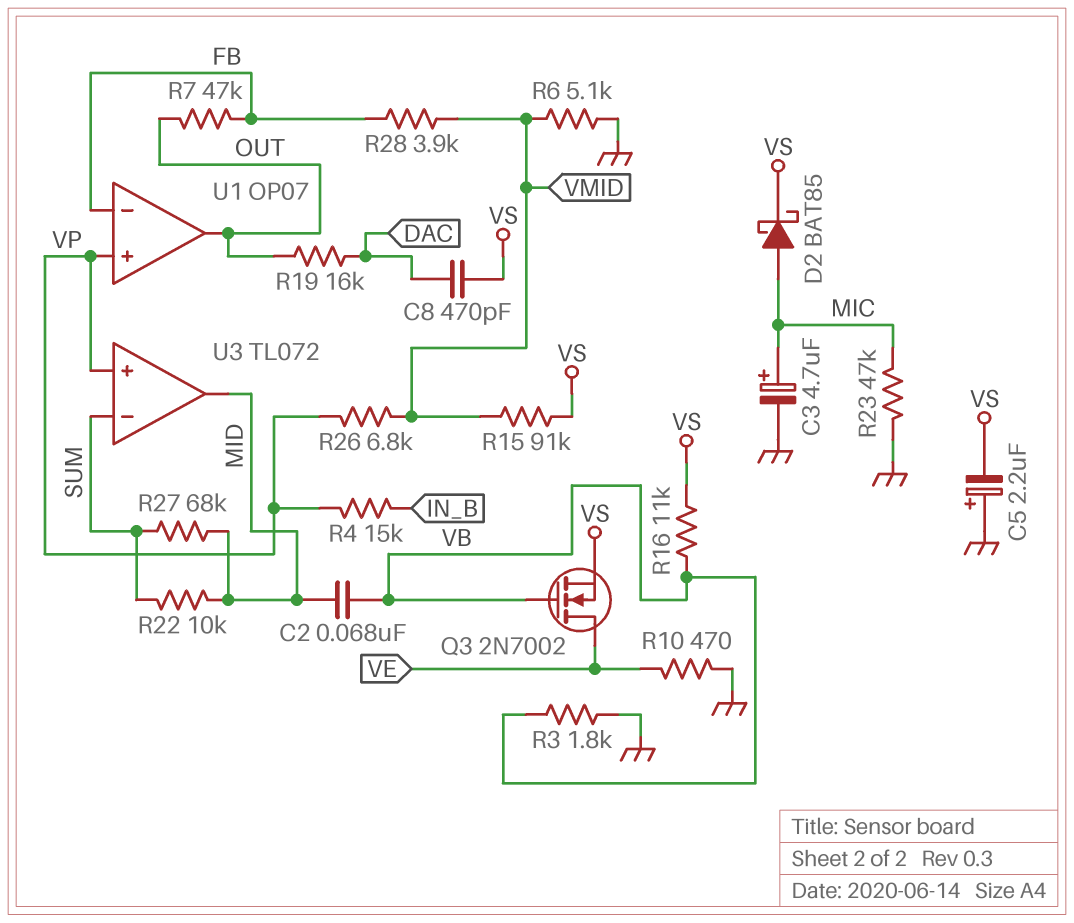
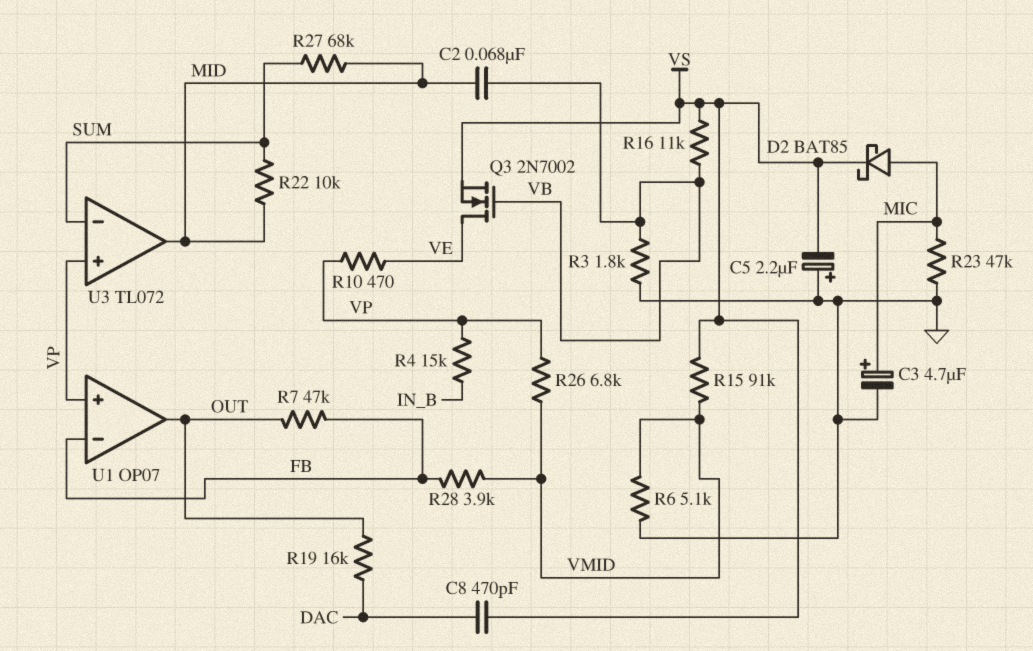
R10: 470 (GND, VE) -> 470 (VE, VP)

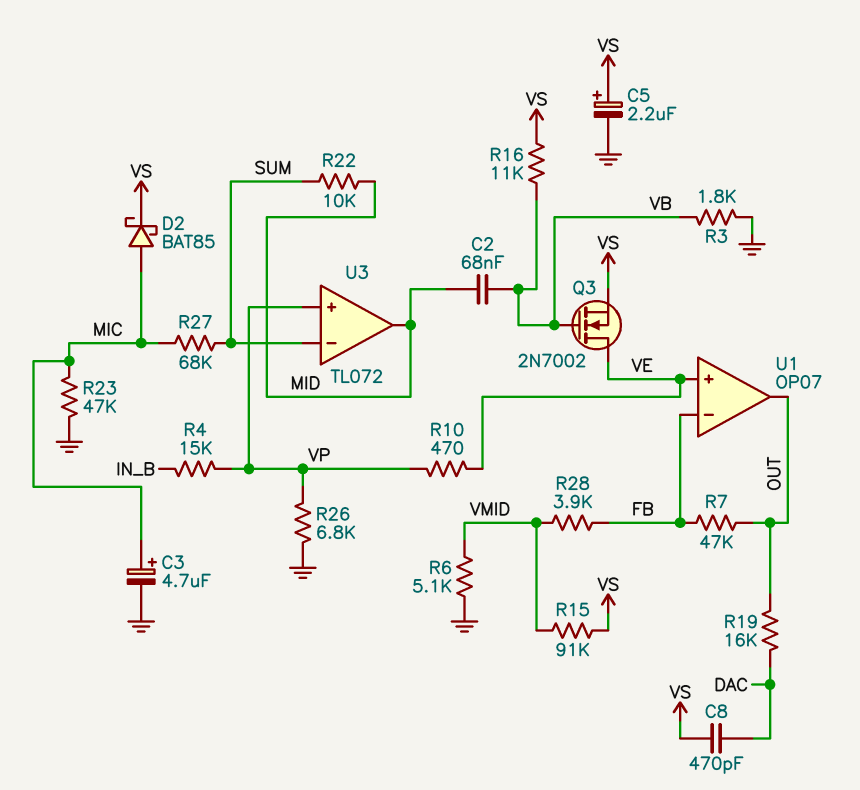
C5: 2.2uF (plus GND, minus VS) -> 2.2uF (plus VS, minus GND)
R26: 6.8k (VMID, VP) -> 6.8k (GND, VP)
R27: 68k (MID, SUM) -> 68k (MIC, SUM)
U1 pin in+: VP -> VE

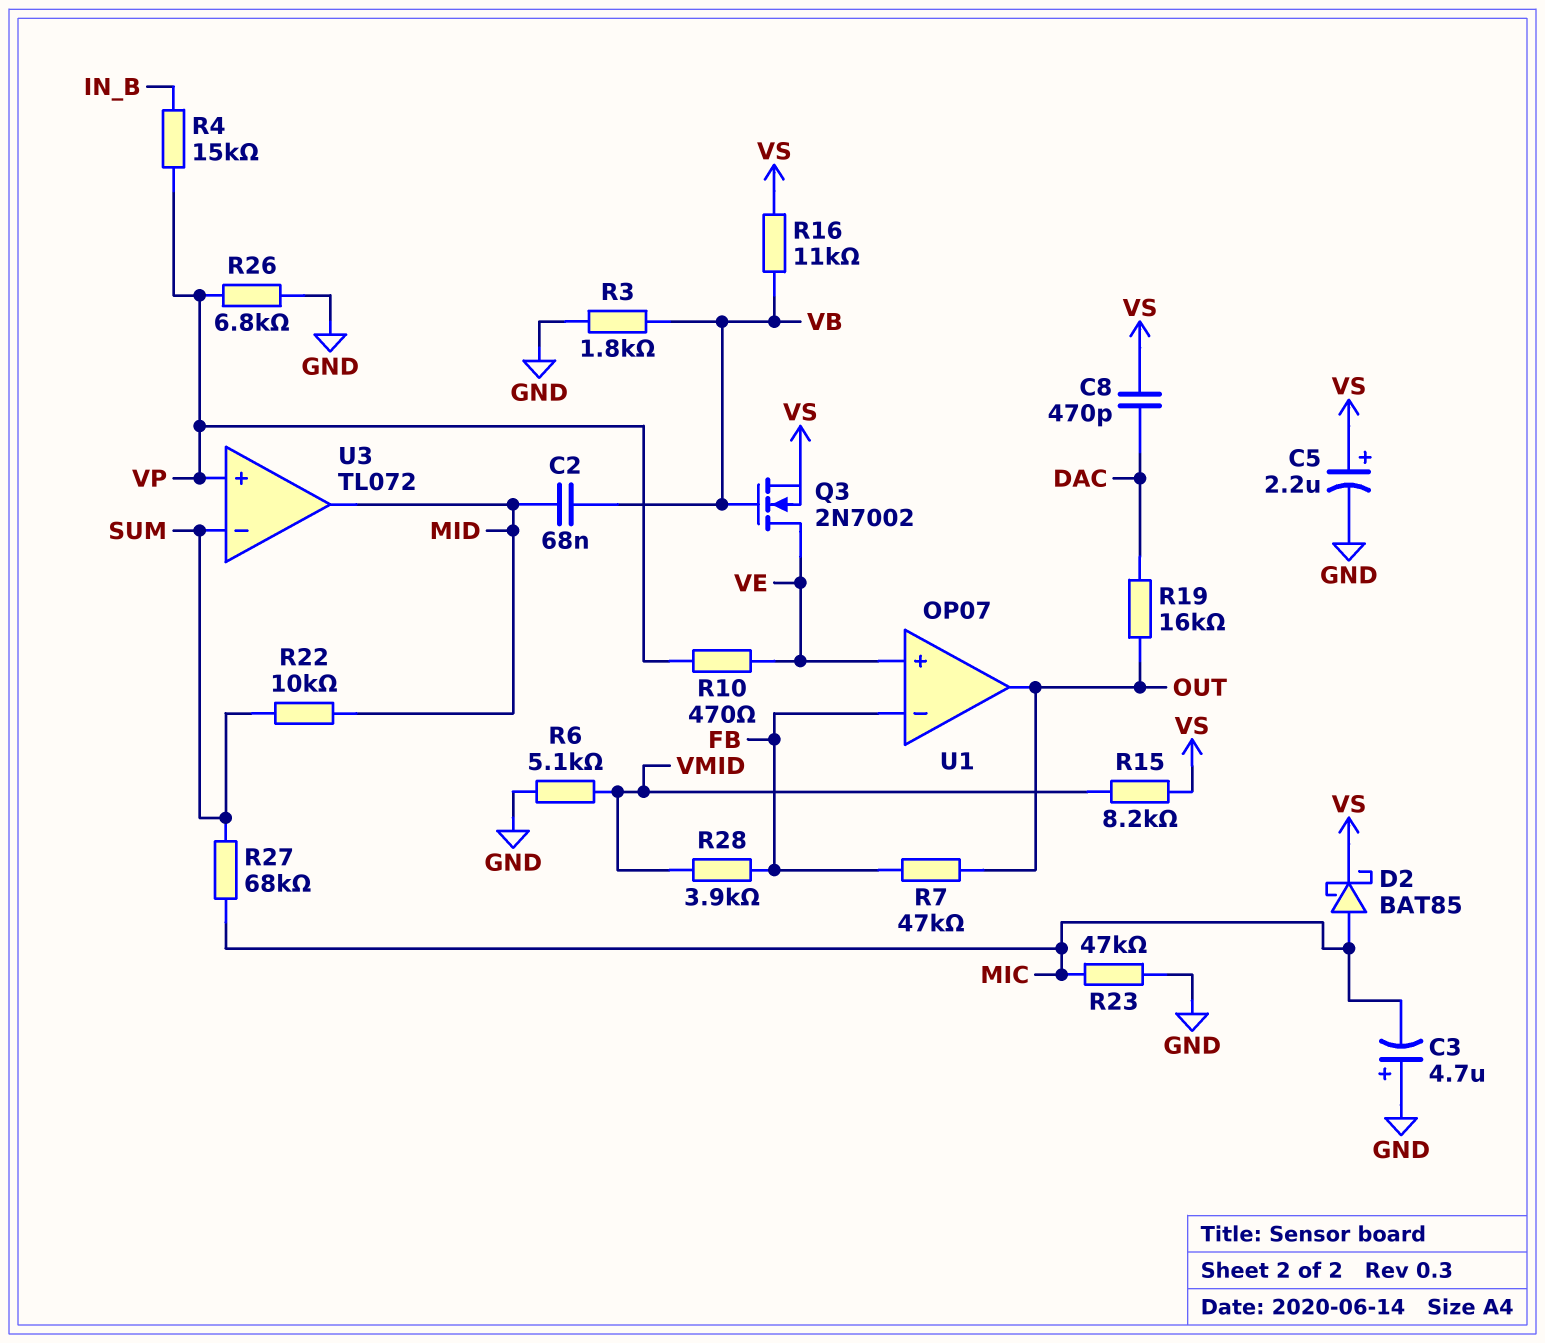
C3: 4.7uF (plus MIC, minus GND) -> 4.7uF (plus GND, minus MIC)
R15: 91k (VMID, VS) -> 8.2k (VMID, VS)

